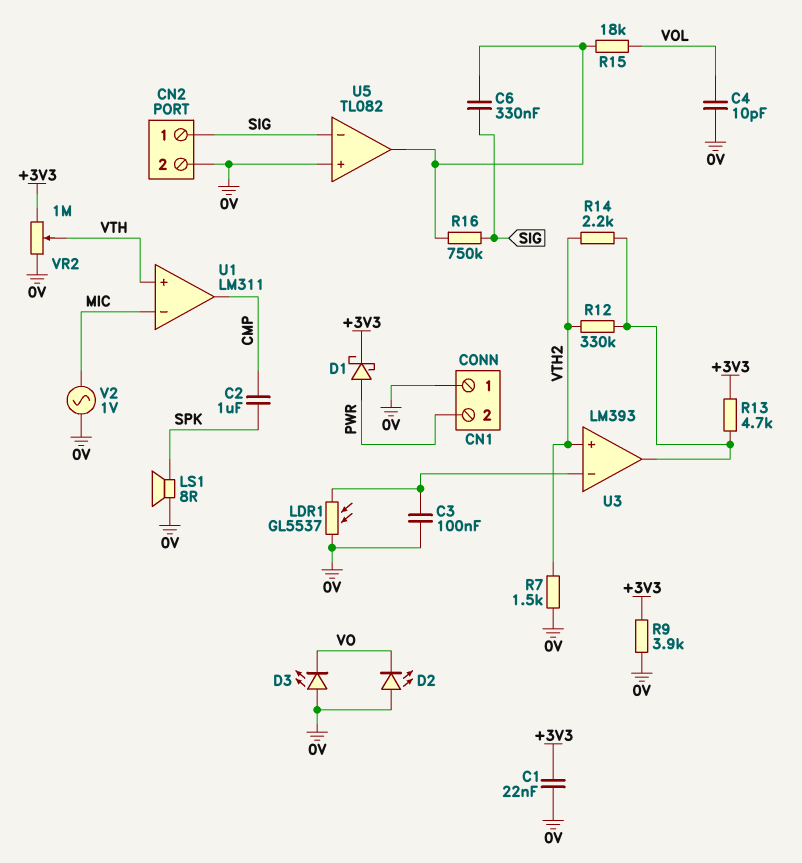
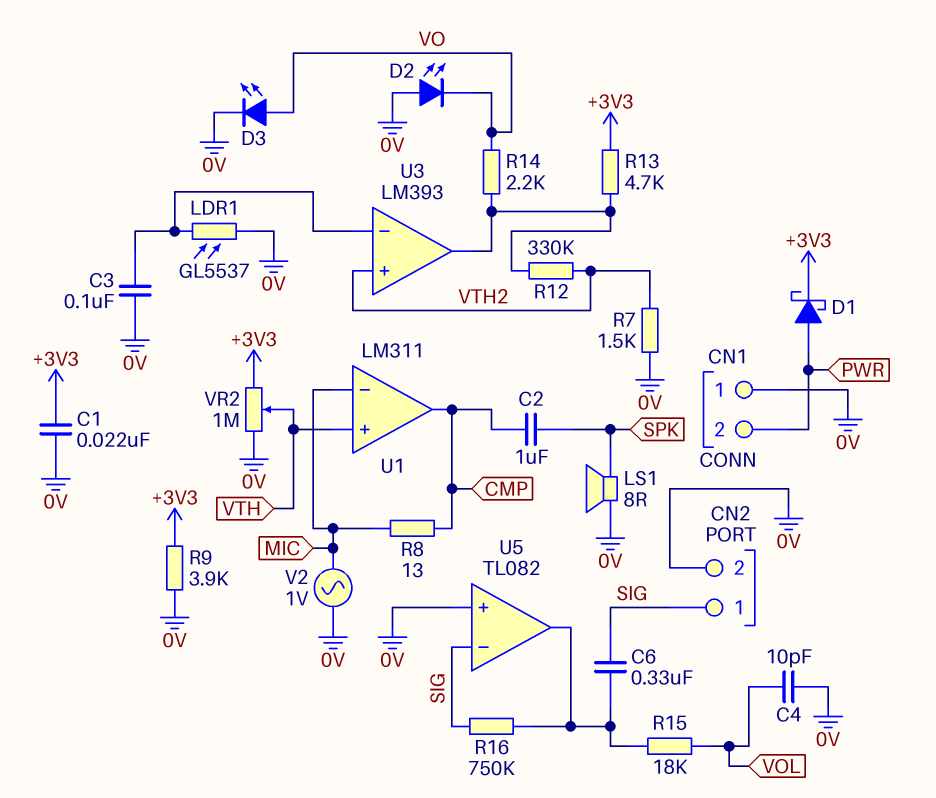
D3: LED (A 0V, K VO) -> LED (A VO, K 0V)
R8: none -> 13 (CMP, MIC)
R14: 2.2k (U3/out, VTH2) -> 2.2k (U3/out, VO)

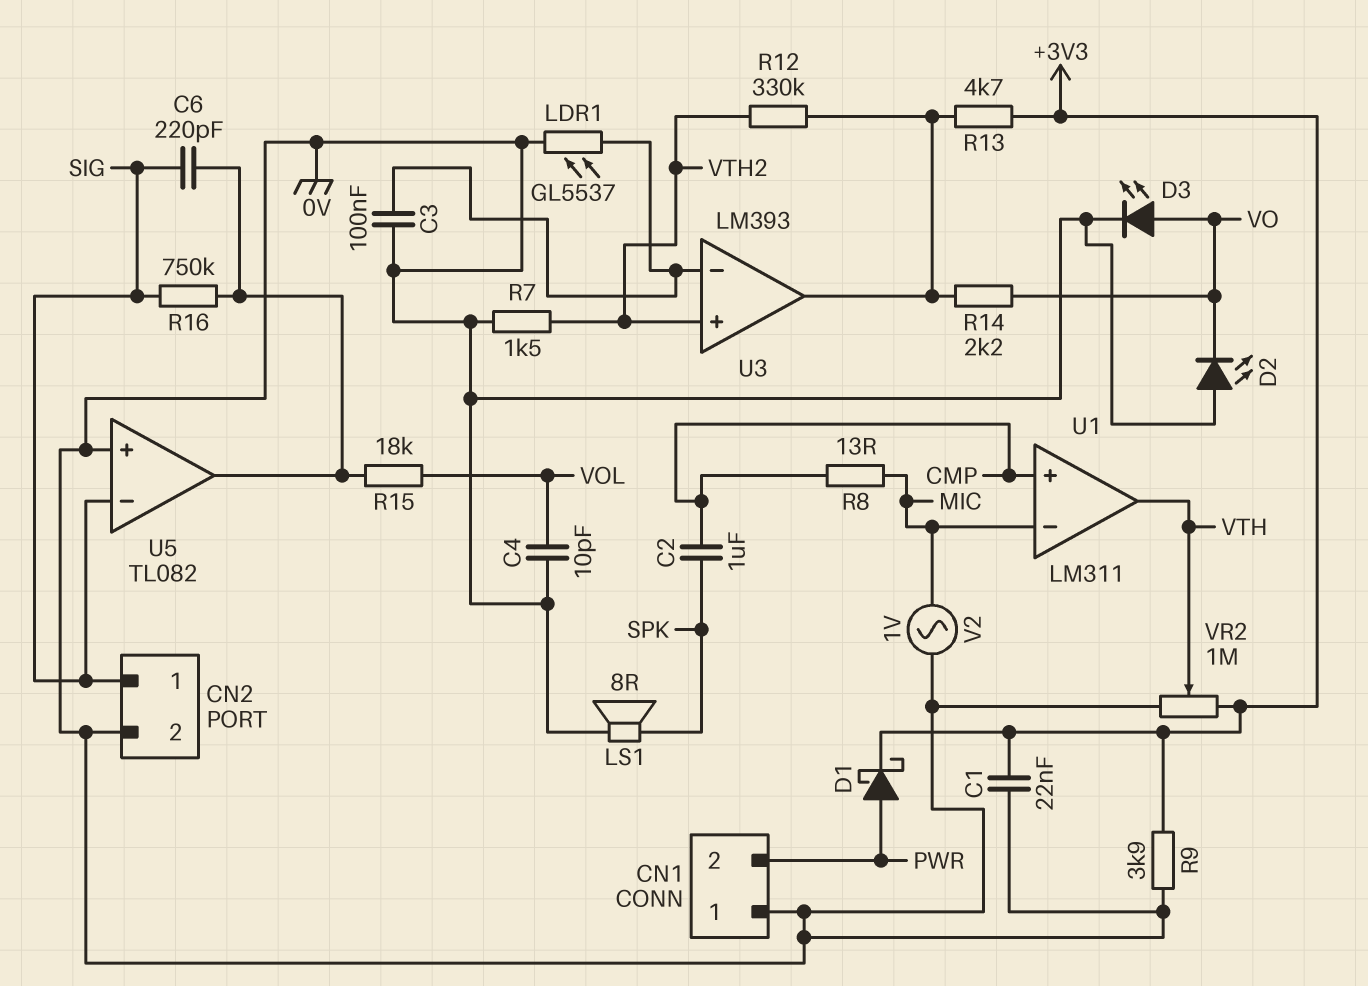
C6: 330nF (SIG, U5/out) -> 220pF (SIG, U5/out)
U1 pin in+: VTH -> CMP
U1 pin out: CMP -> VTH

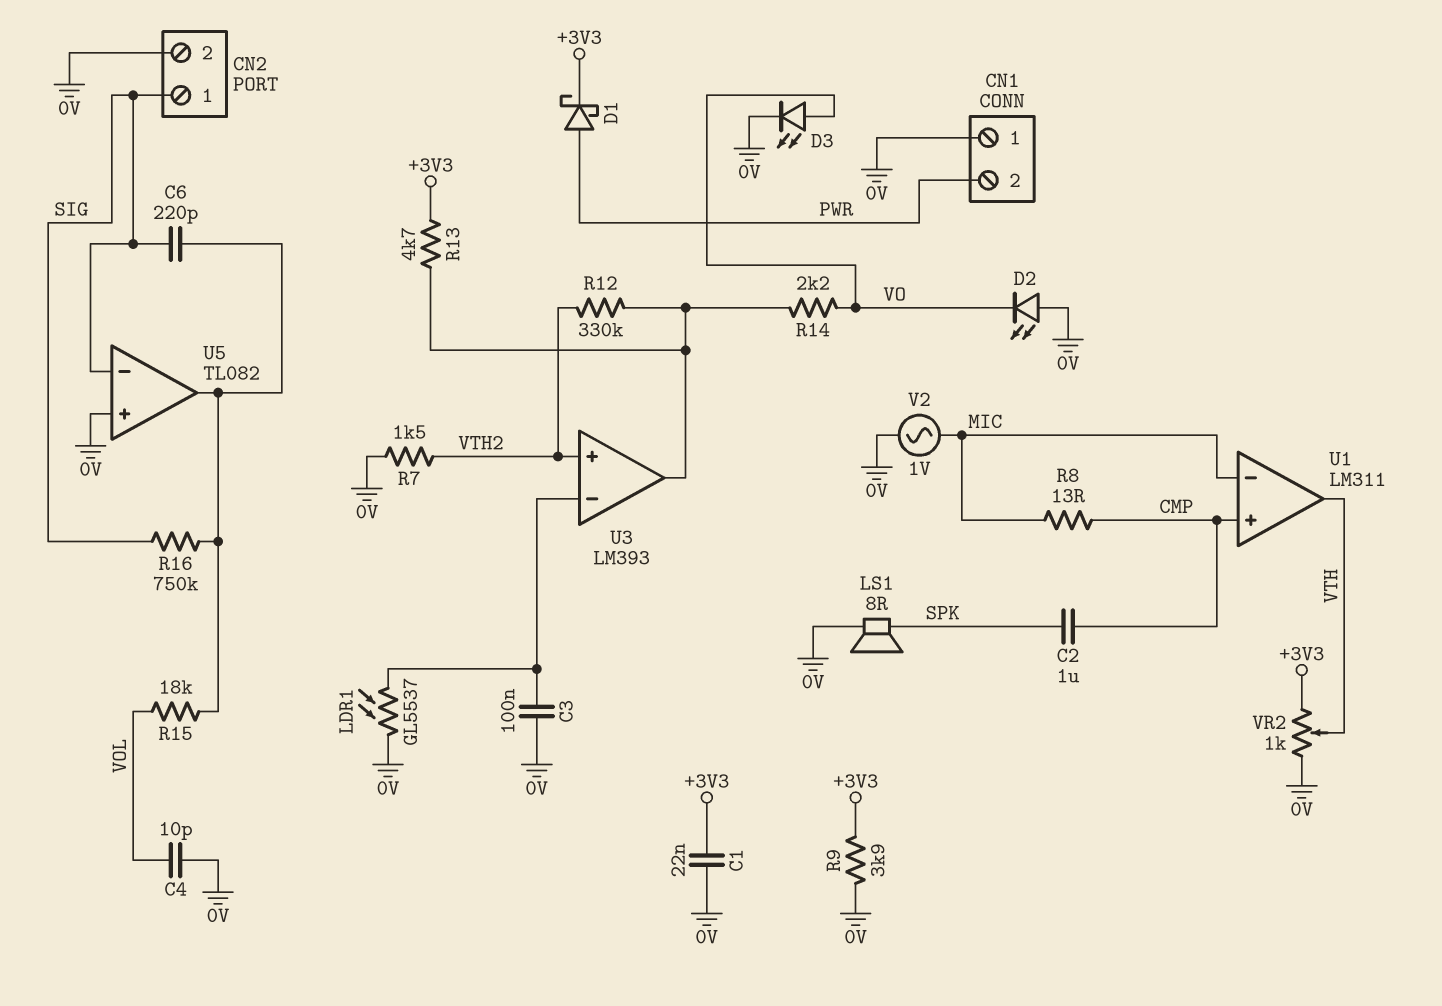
VR2: 1M (+3V3, 0V, wiper VTH) -> 1k (+3V3, 0V, wiper VTH)

